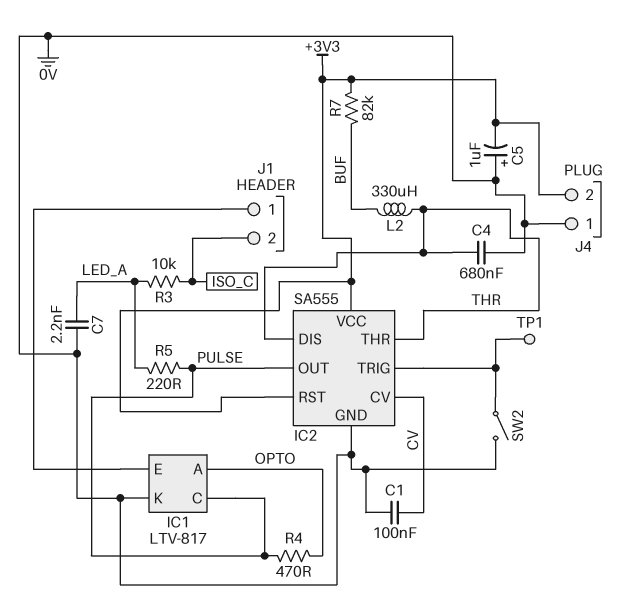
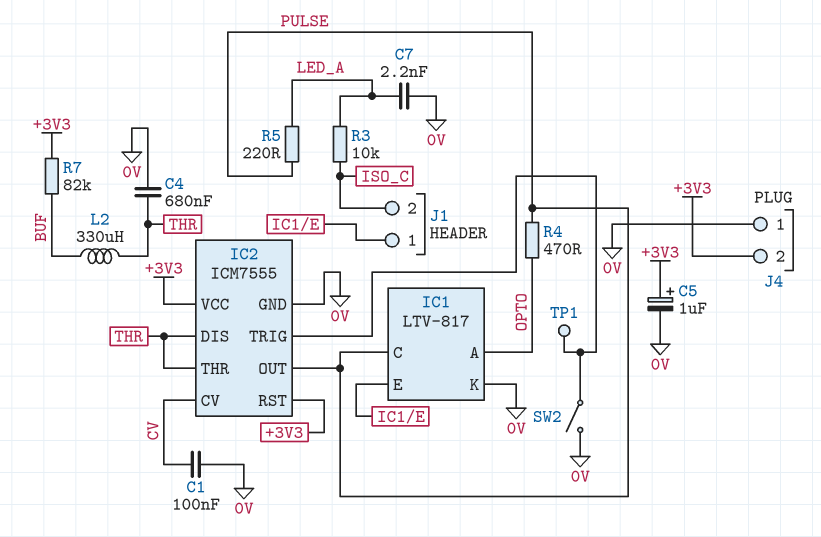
C5: 1uF (plus 0V, minus +3V3) -> 1uF (plus +3V3, minus 0V)
IC2: SA555 -> ICM7555

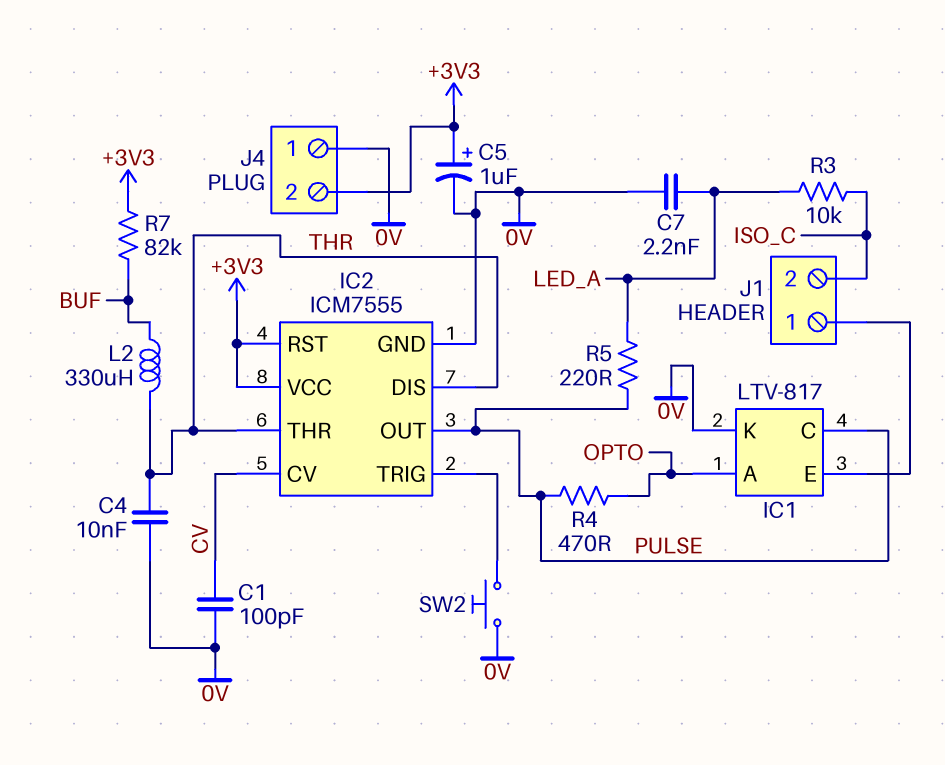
C1: 100nF (0V, CV) -> 100pF (0V, CV)
C4: 680nF (0V, THR) -> 10nF (0V, THR)
SW2: switch (0V, IC2/TRIG) -> button (0V, IC2/TRIG)
TP1: test point (IC2/TRIG) -> none

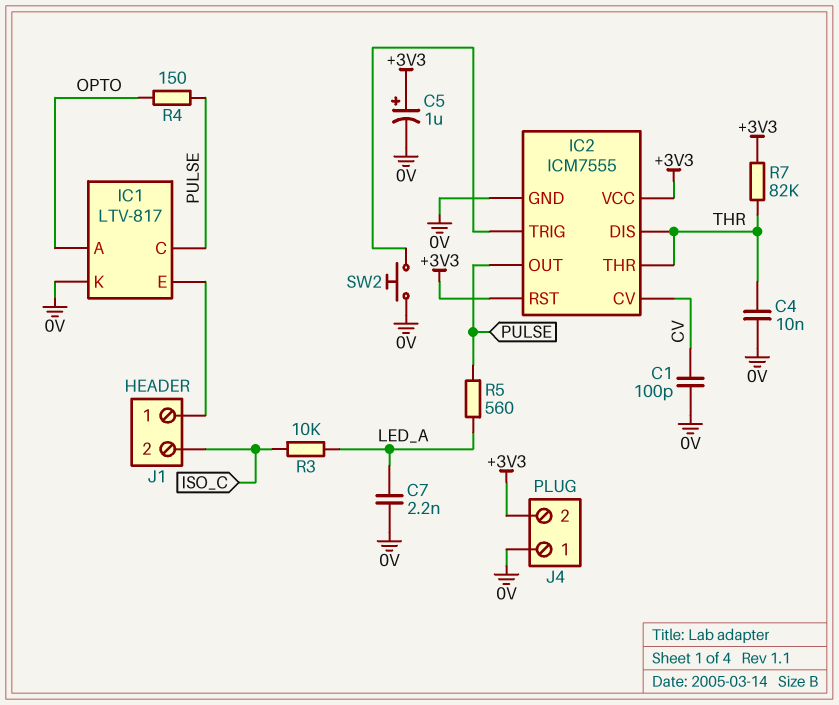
L2: 330uH (BUF, THR) -> none
R4: 470 (OPTO, PULSE) -> 150 (OPTO, PULSE)
R5: 220 (LED_A, PULSE) -> 560 (LED_A, PULSE)
R7: 82k (+3V3, BUF) -> 82k (+3V3, THR)

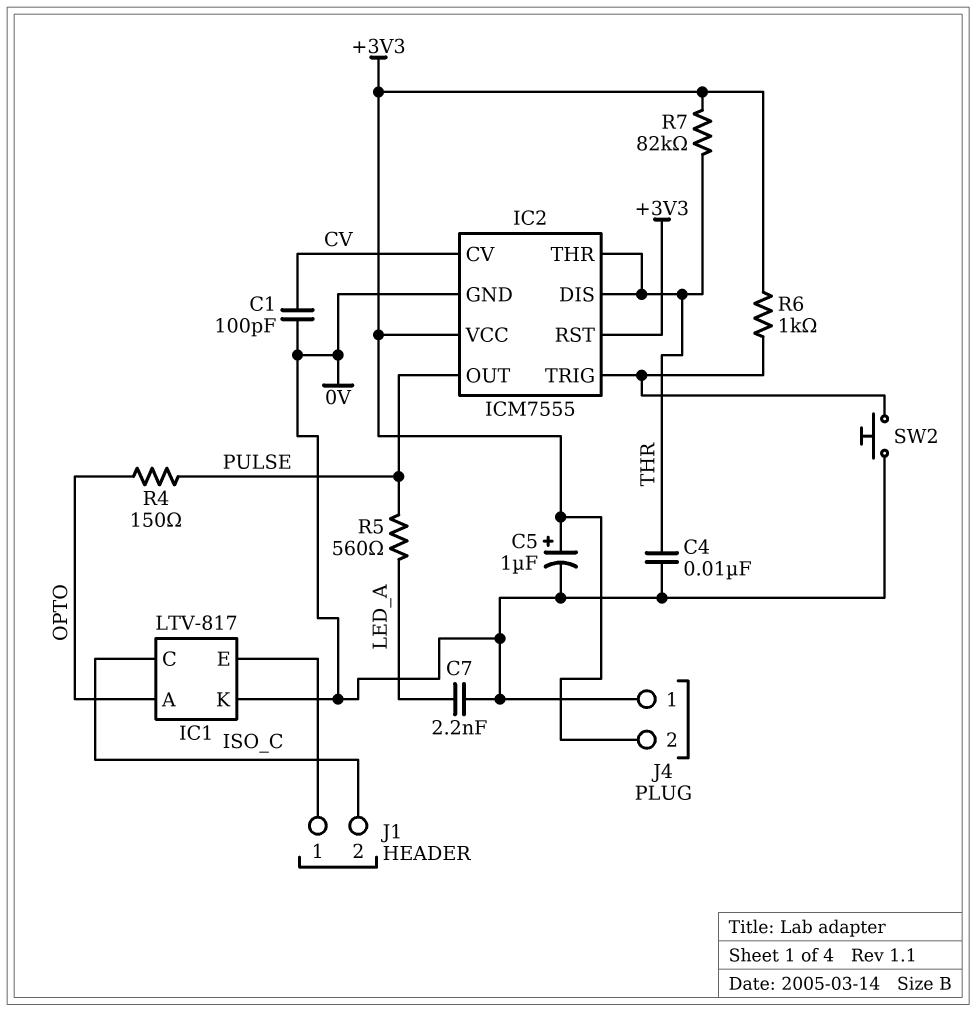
IC1 pin C: PULSE -> ISO_C
R3: 10k (ISO_C, LED_A) -> none
R6: none -> 1k (+3V3, IC2/TRIG)

